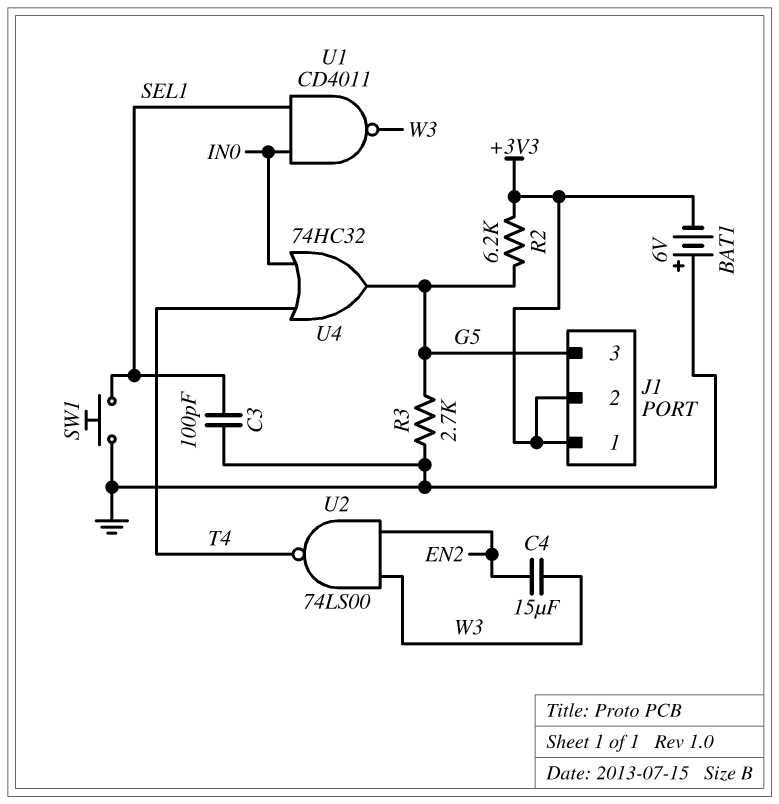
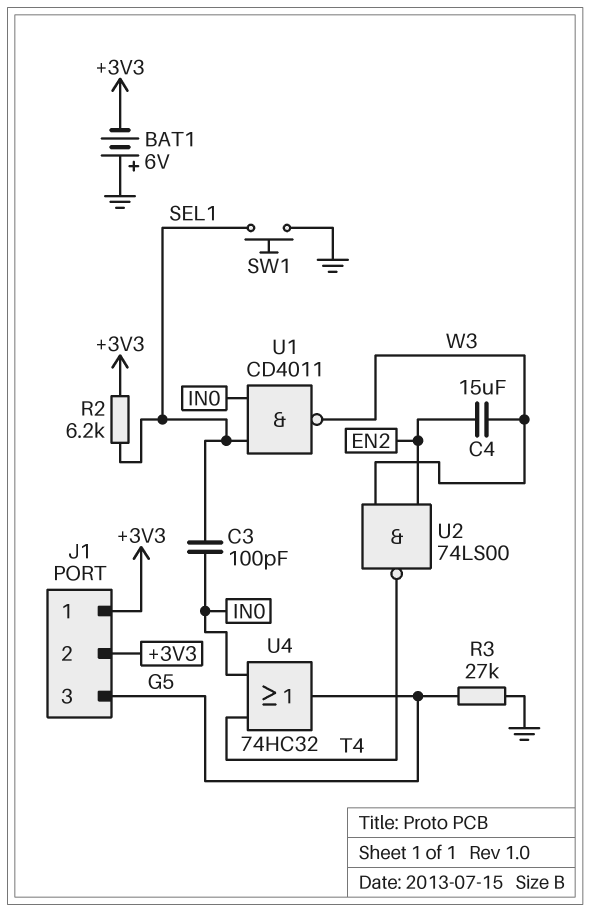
C3: 100pF (GND, SEL1) -> 100pF (IN0, SEL1)
R2: 6.2k (+3V3, G5) -> 6.2k (+3V3, SEL1)
R3: 2.7k (G5, GND) -> 27k (G5, GND)

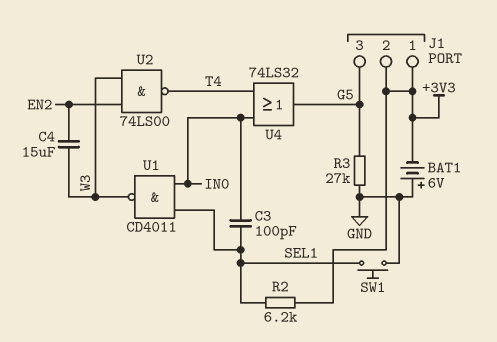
U4: OR 74HC32 (in IN0, in T4, out G5) -> OR 74LS32 (in IN0, in T4, out G5)

